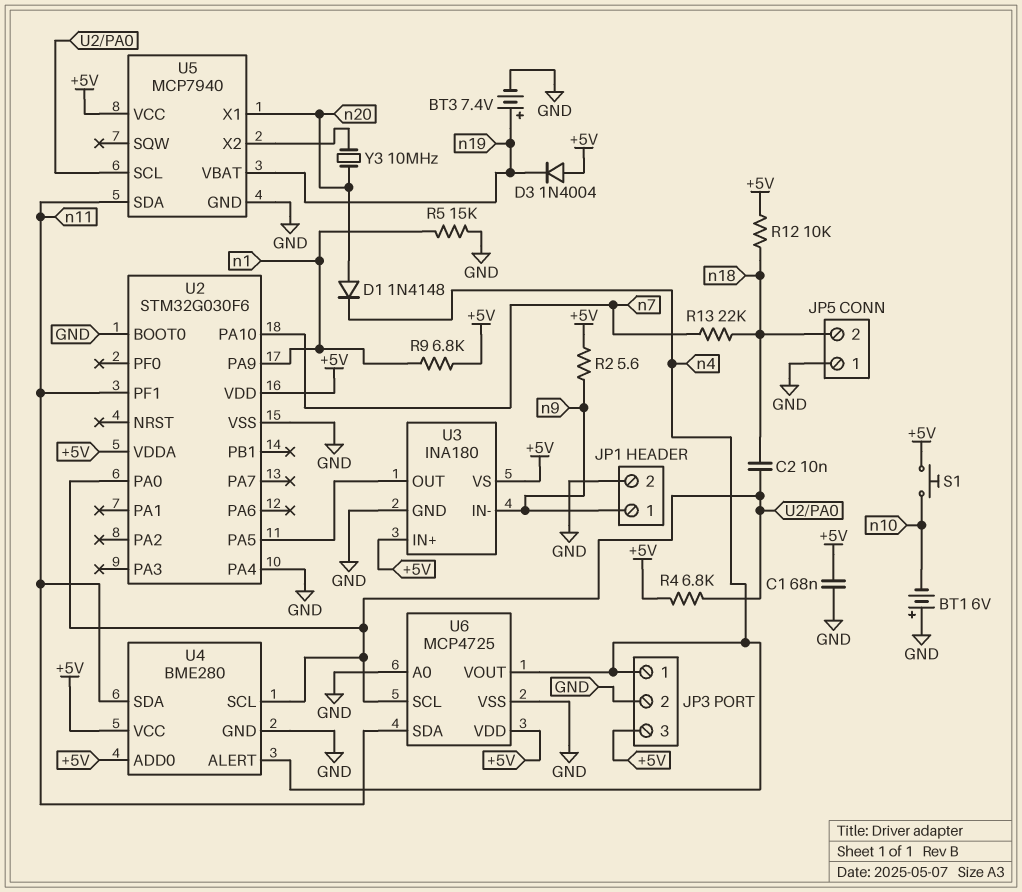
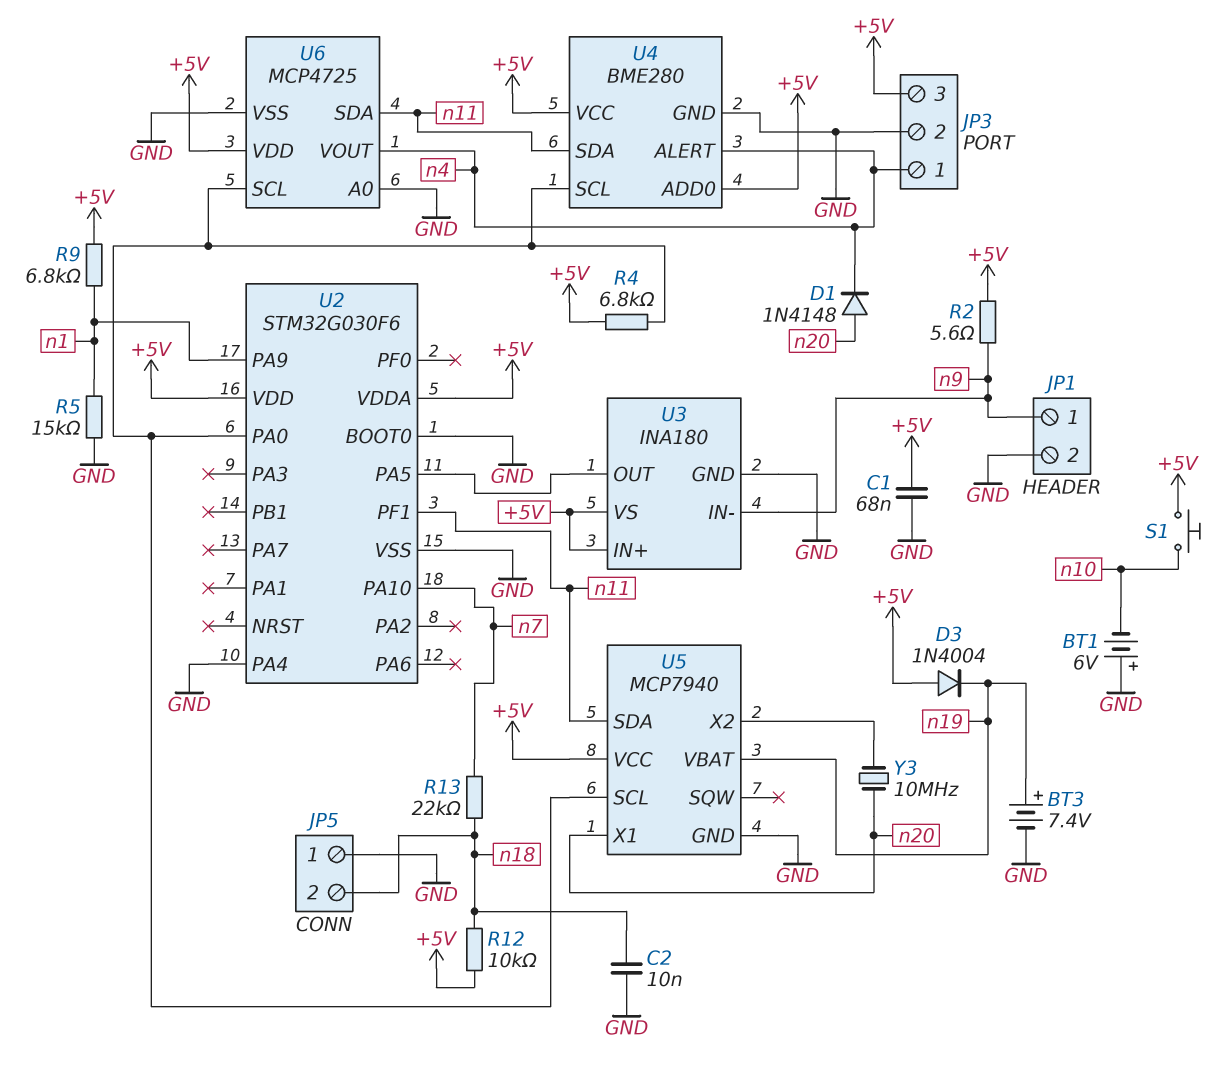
C2: 10nF (U2/PA0, n18) -> 10nF (GND, n18)

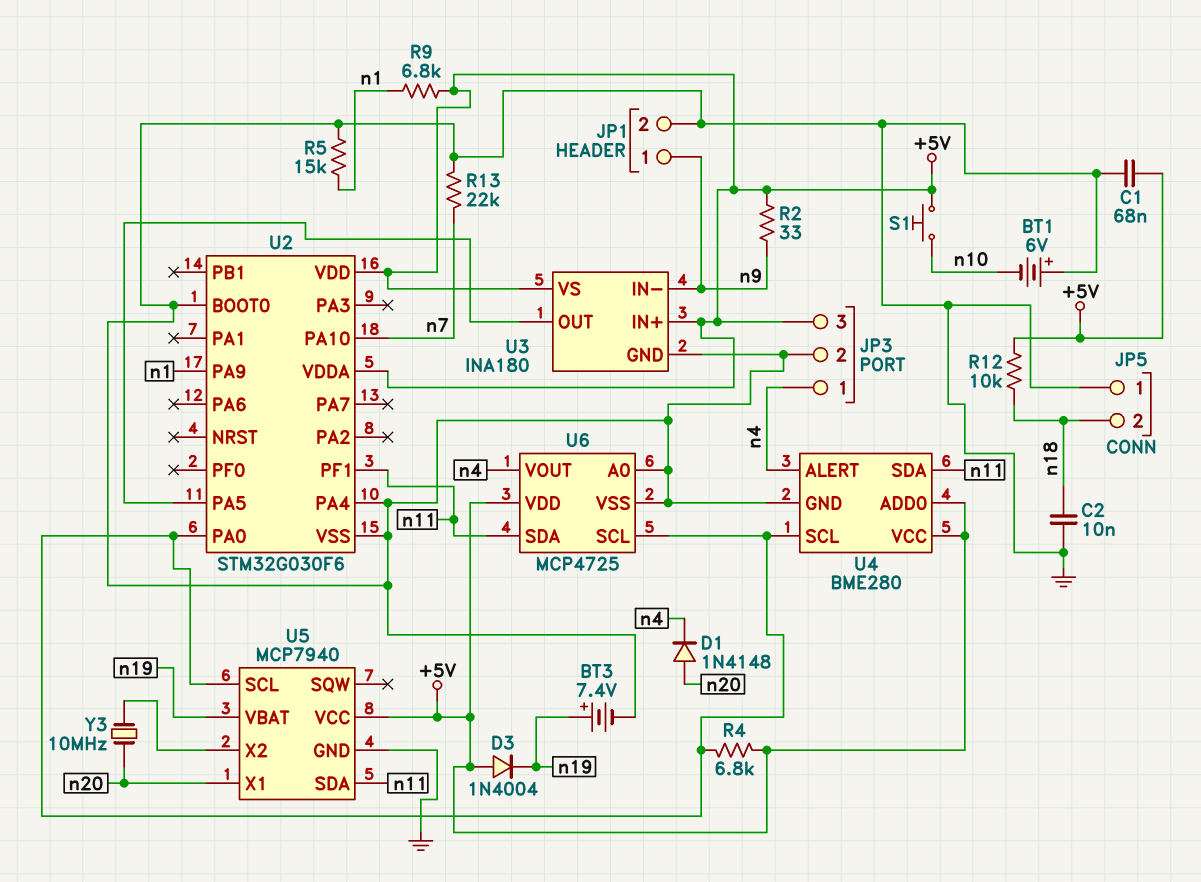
R2: 5.6 (+5V, n9) -> 33 (+5V, n9)
R13: 22k (n7, n18) -> 22k (GND, n7)

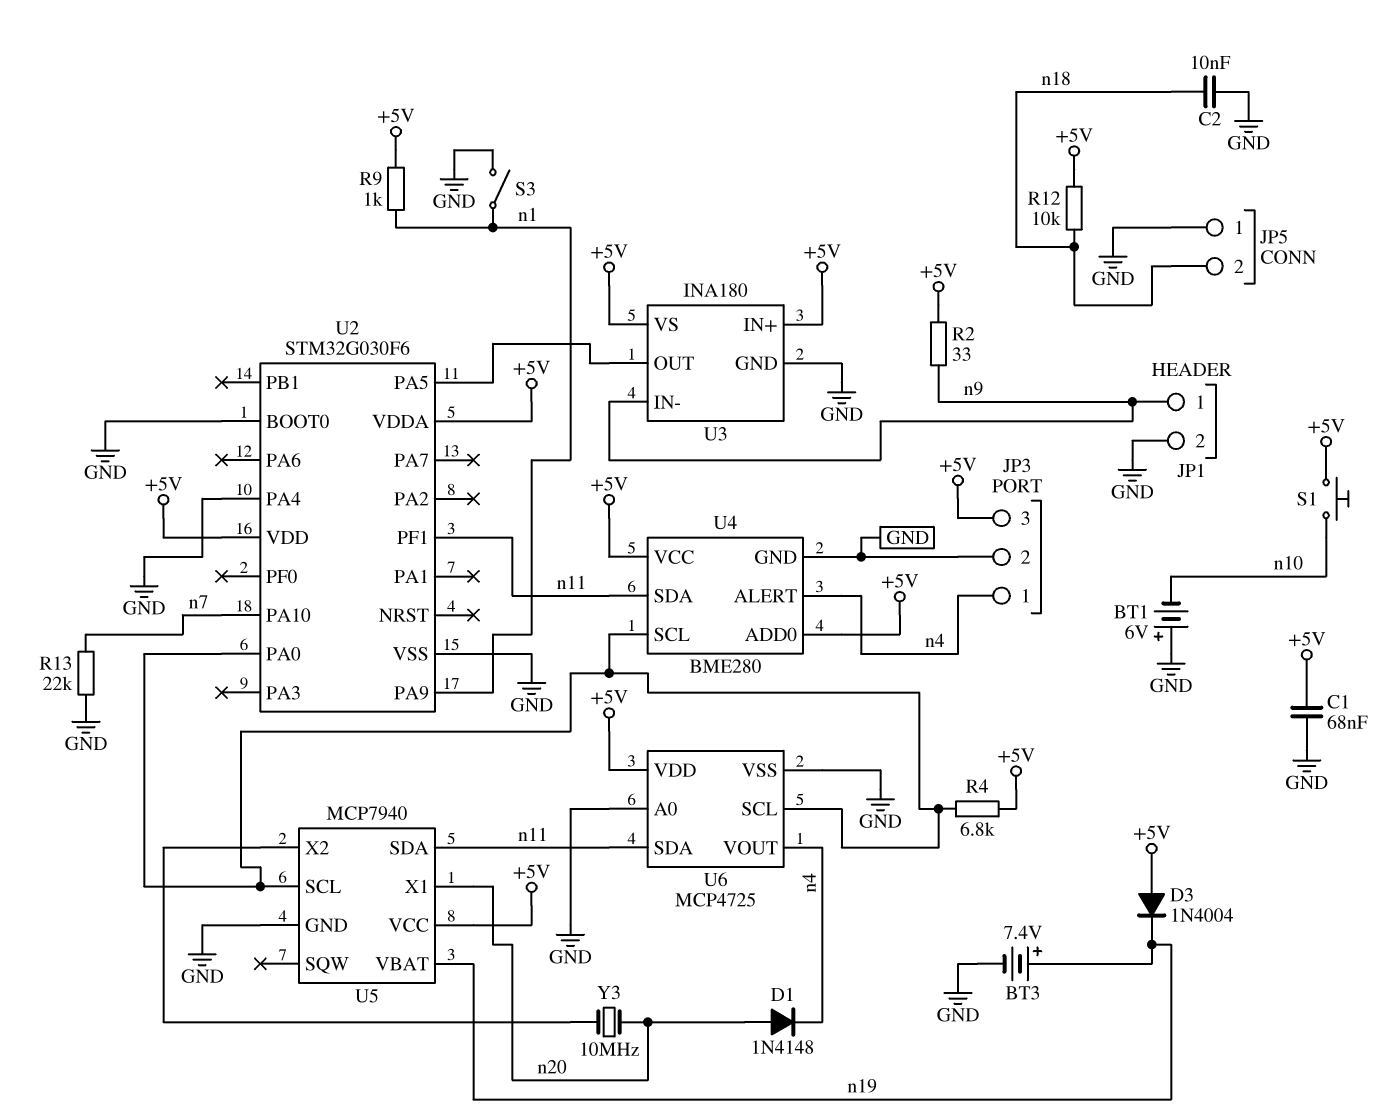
R5: 15k (GND, n1) -> none
R9: 6.8k (+5V, n1) -> 1k (+5V, n1)
S3: none -> switch (GND, n1)

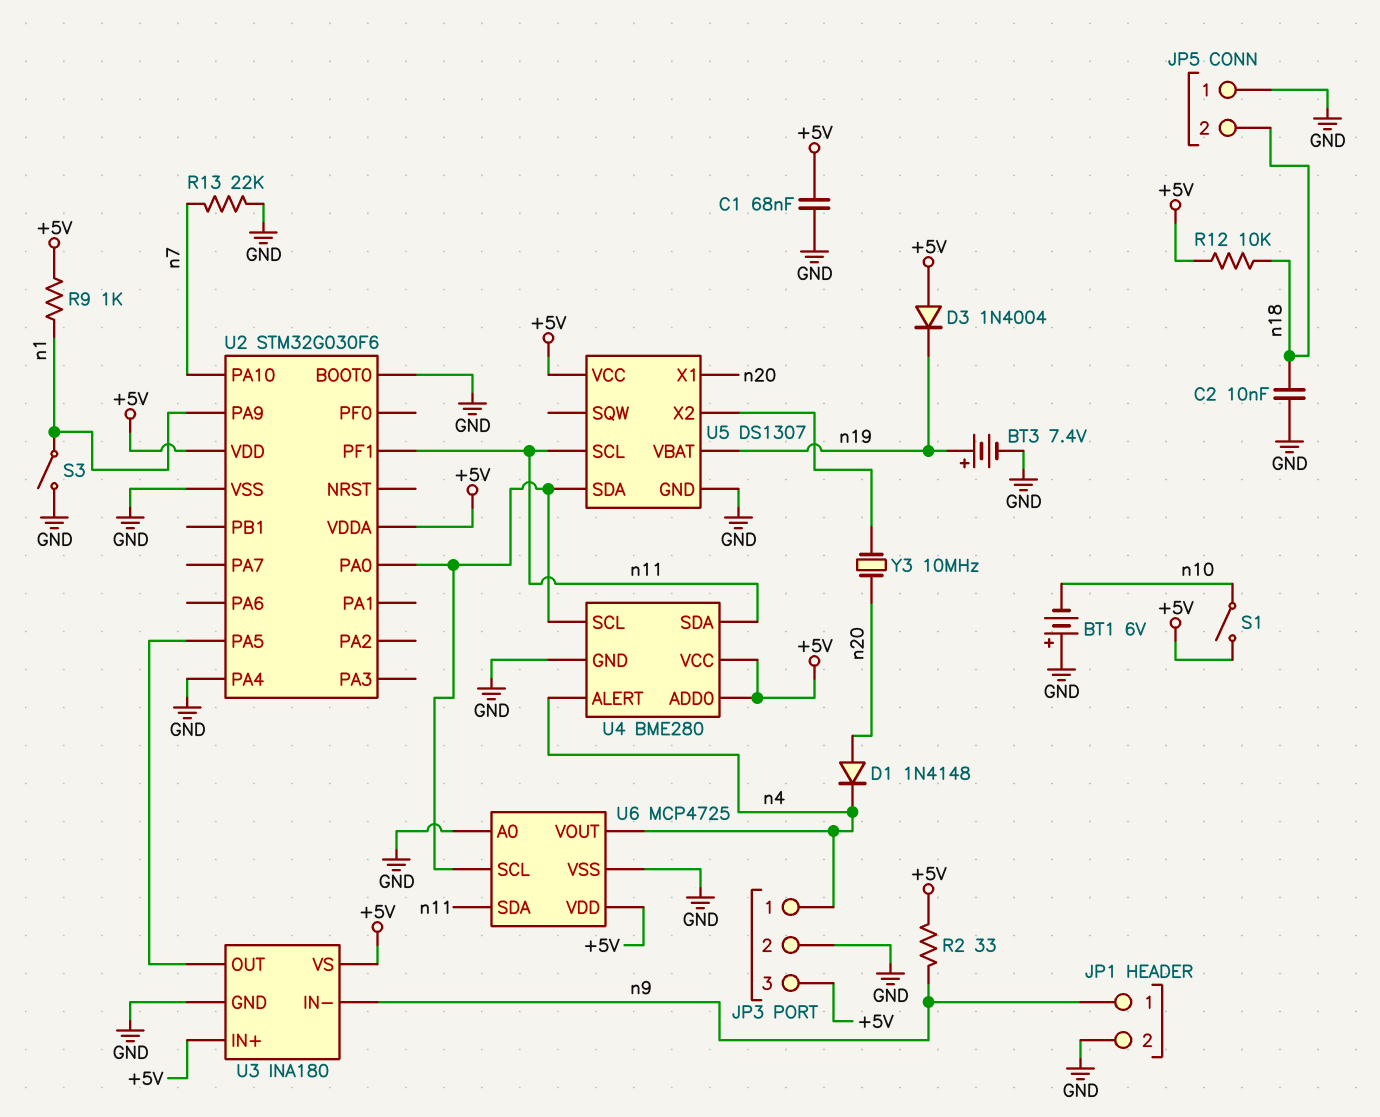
R4: 6.8k (+5V, U2/PA0) -> none
S1: button (+5V, n10) -> switch (+5V, n10)
U5: MCP7940 -> DS1307
U5 pin SCL: U2/PA0 -> n11
U5 pin SDA: n11 -> U2/PA0

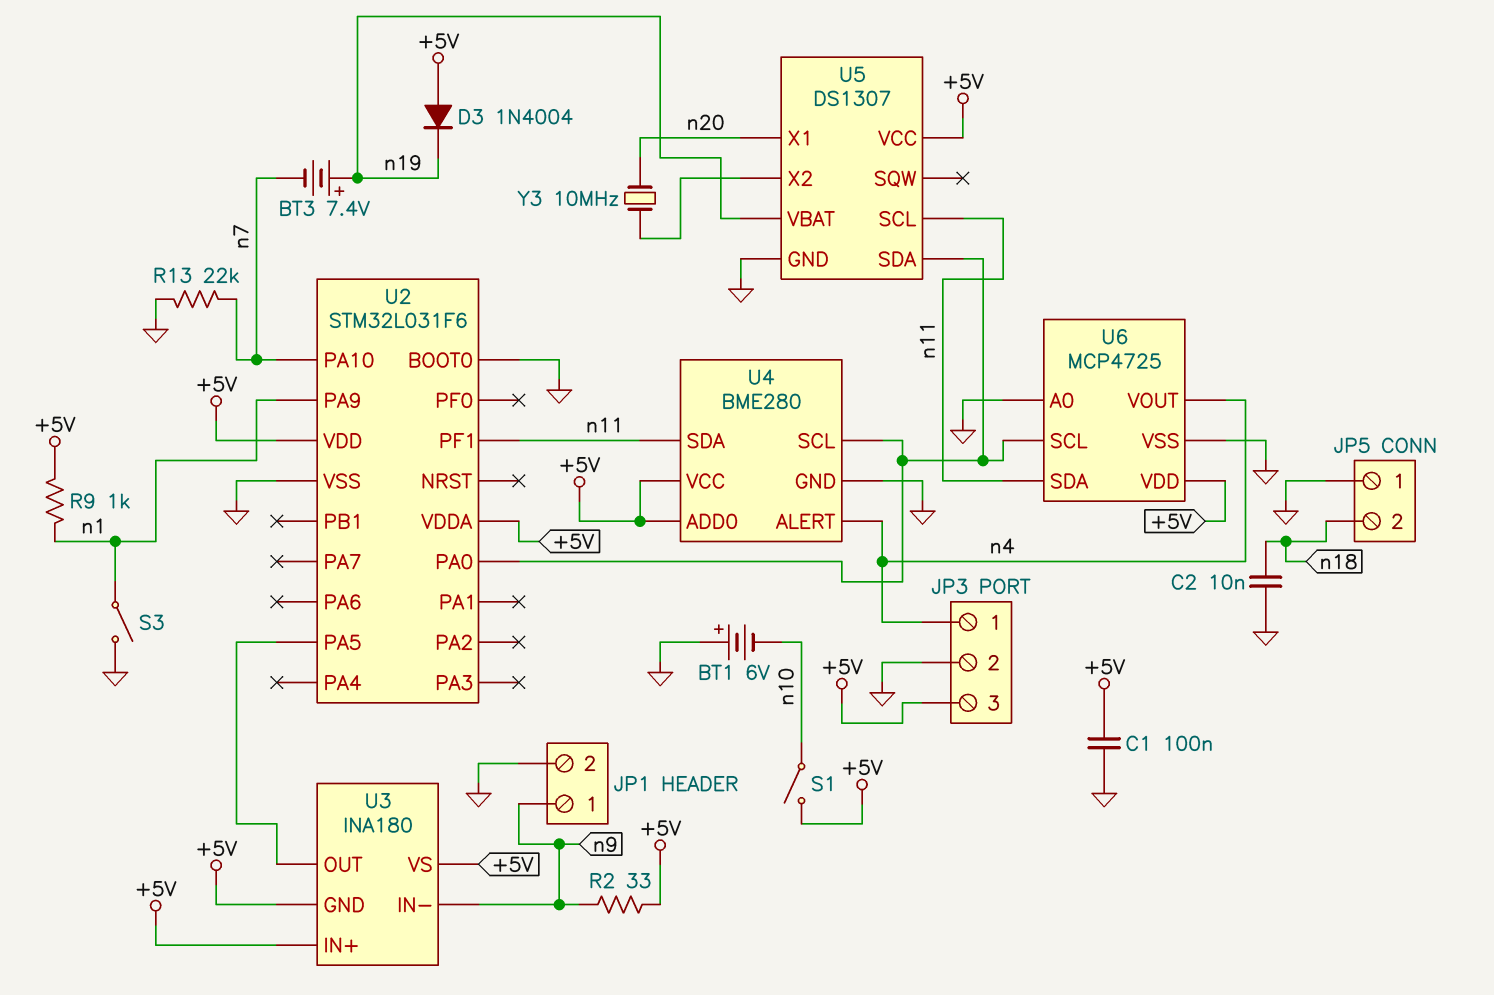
BT3: 7.4V (plus n19, minus GND) -> 7.4V (plus n19, minus n7)
C1: 68nF (+5V, GND) -> 100nF (+5V, GND)
D1: diode 1N4148 (A n20, K n4) -> none
R12: 10k (+5V, n18) -> none
U2: STM32G030F6 -> STM32L031F6
U2 pin PA4: GND -> none
U3 pin GND: GND -> +5V

